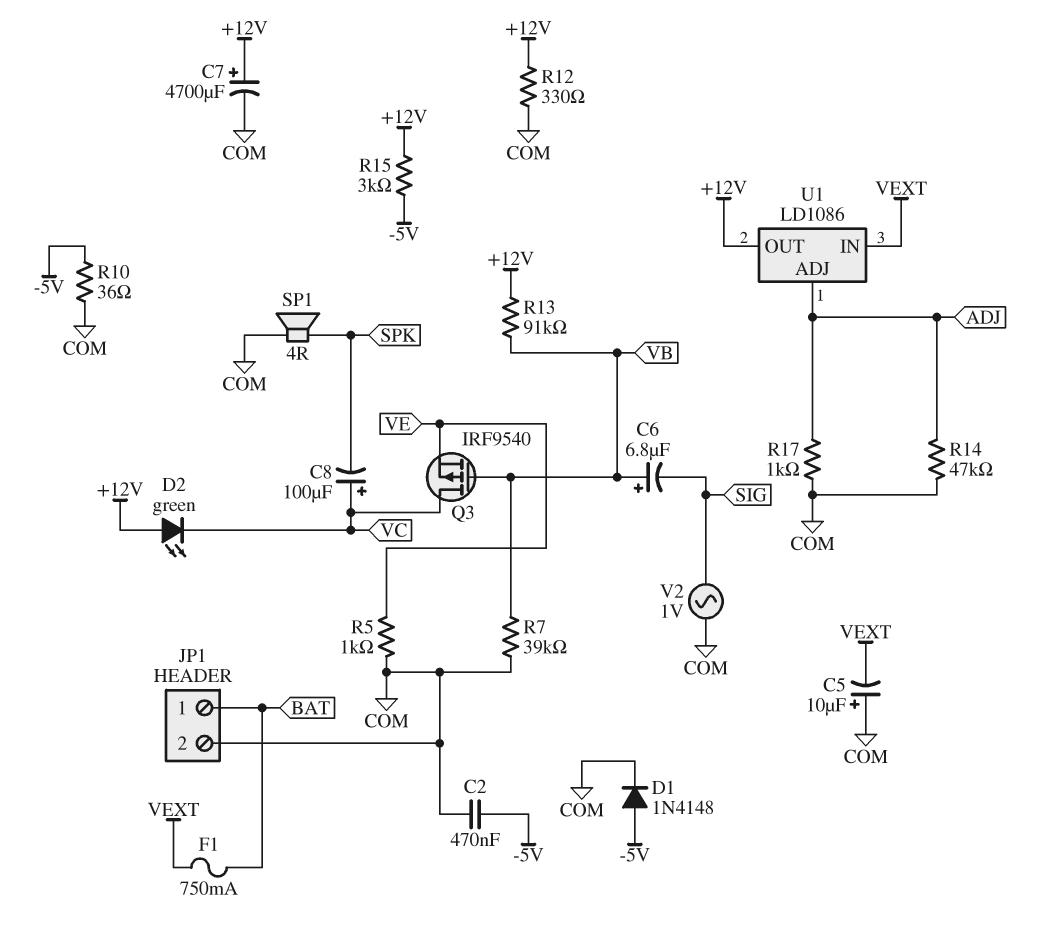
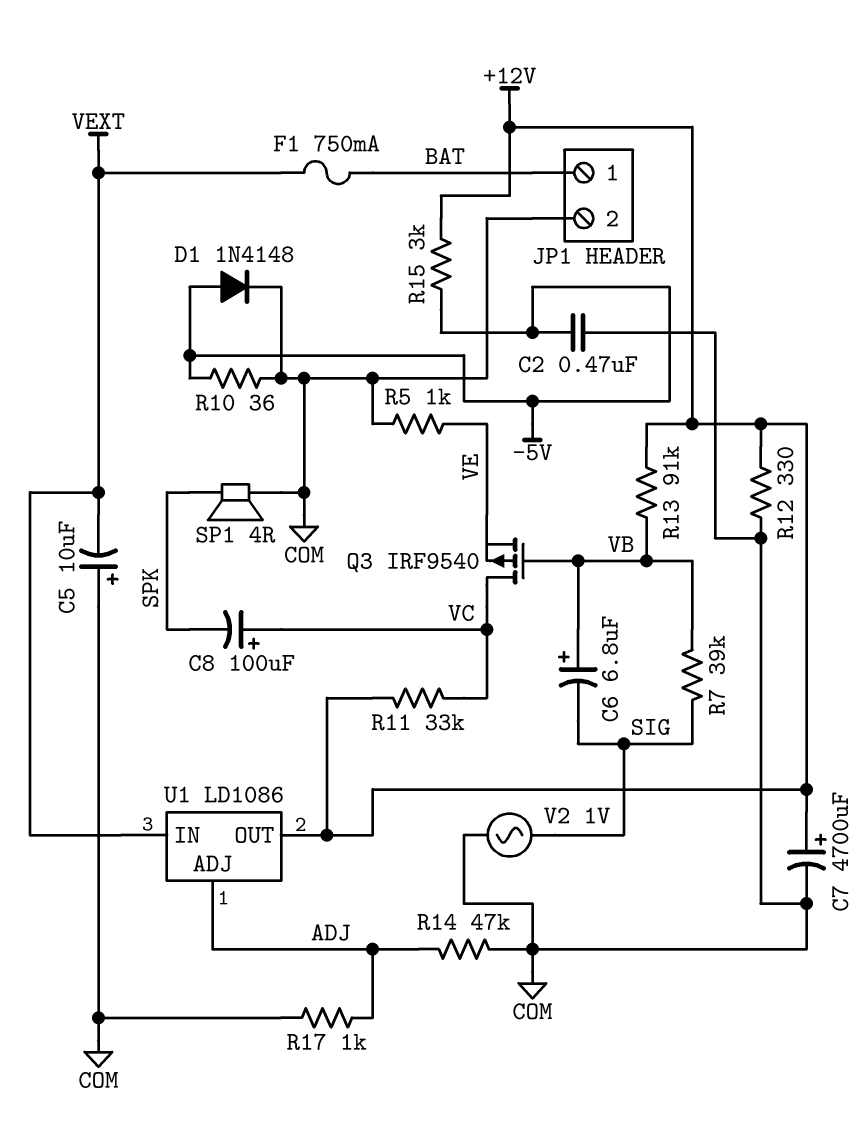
D2: LED green (A +12V, K VC) -> none
R7: 39k (COM, VB) -> 39k (SIG, VB)
R11: none -> 33k (+12V, VC)

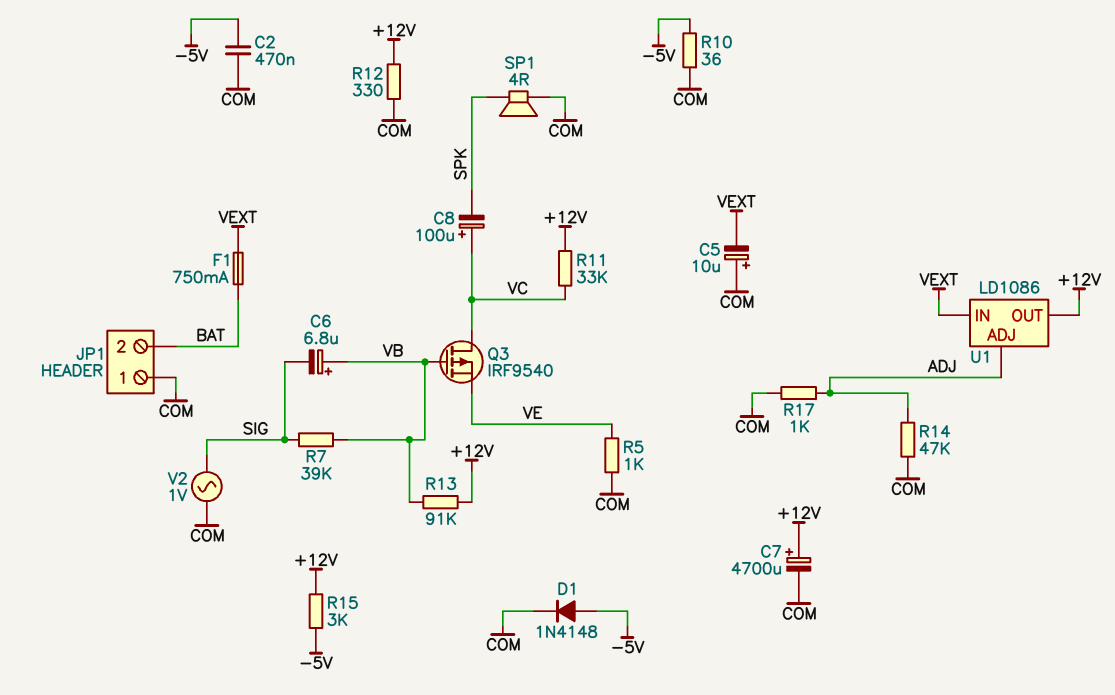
JP1 pin 1: BAT -> COM
JP1 pin 2: COM -> BAT

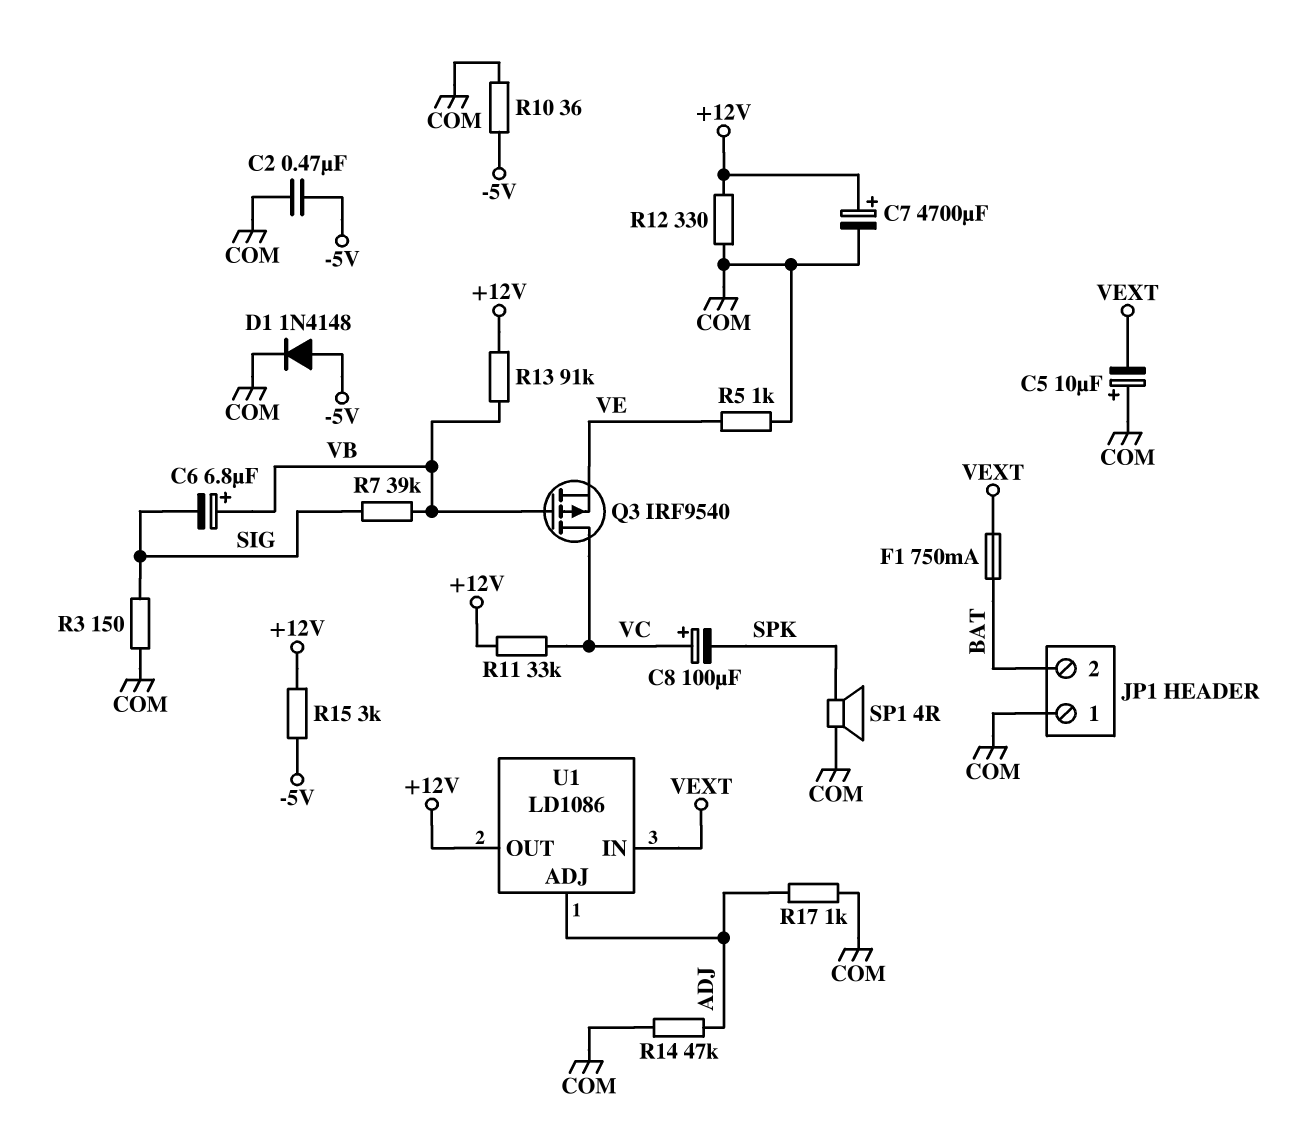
R3: none -> 150 (COM, SIG)
V2: AC 1V (COM, SIG) -> none

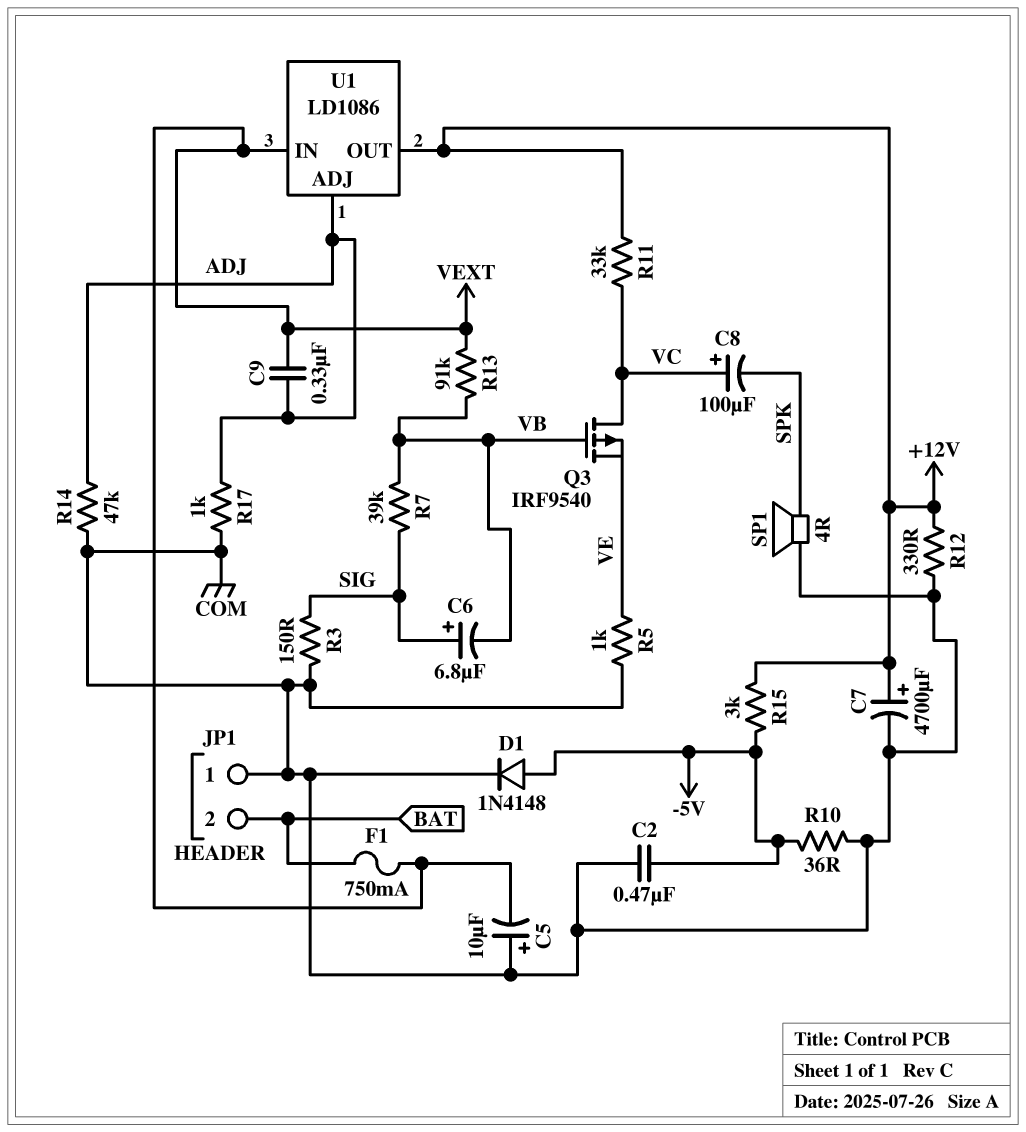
C6: 6.8uF (plus VB, minus SIG) -> 6.8uF (plus SIG, minus VB)
C9: none -> 330nF (ADJ, VEXT)
R13: 91k (+12V, VB) -> 91k (VB, VEXT)

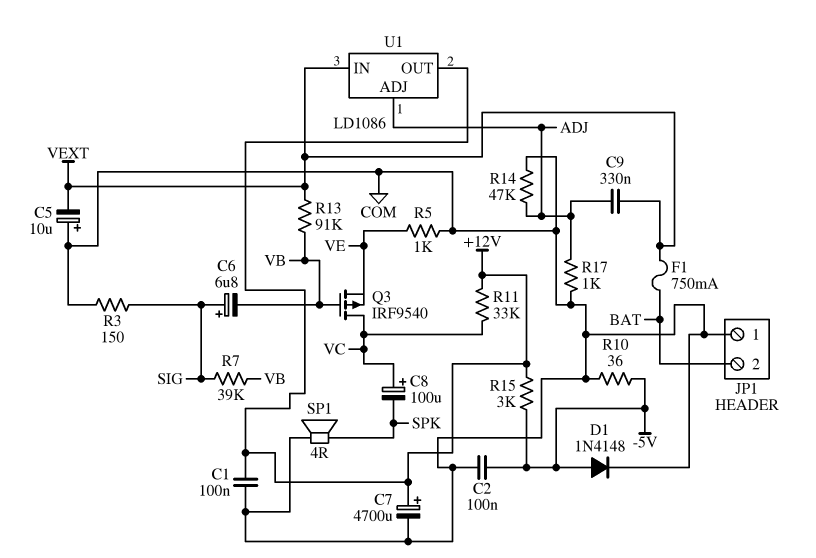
C1: none -> 100nF (+12V, COM)
C2: 470nF (-5V, COM) -> 100nF (-5V, COM)
R12: 330 (+12V, COM) -> none

